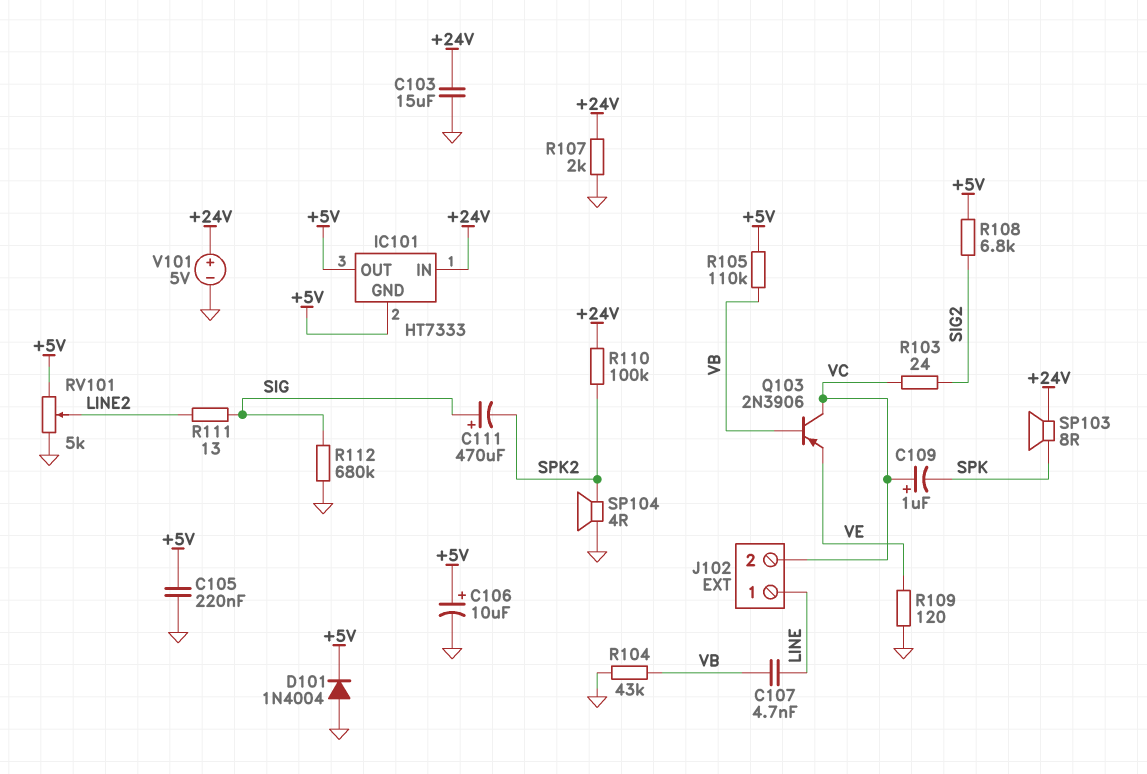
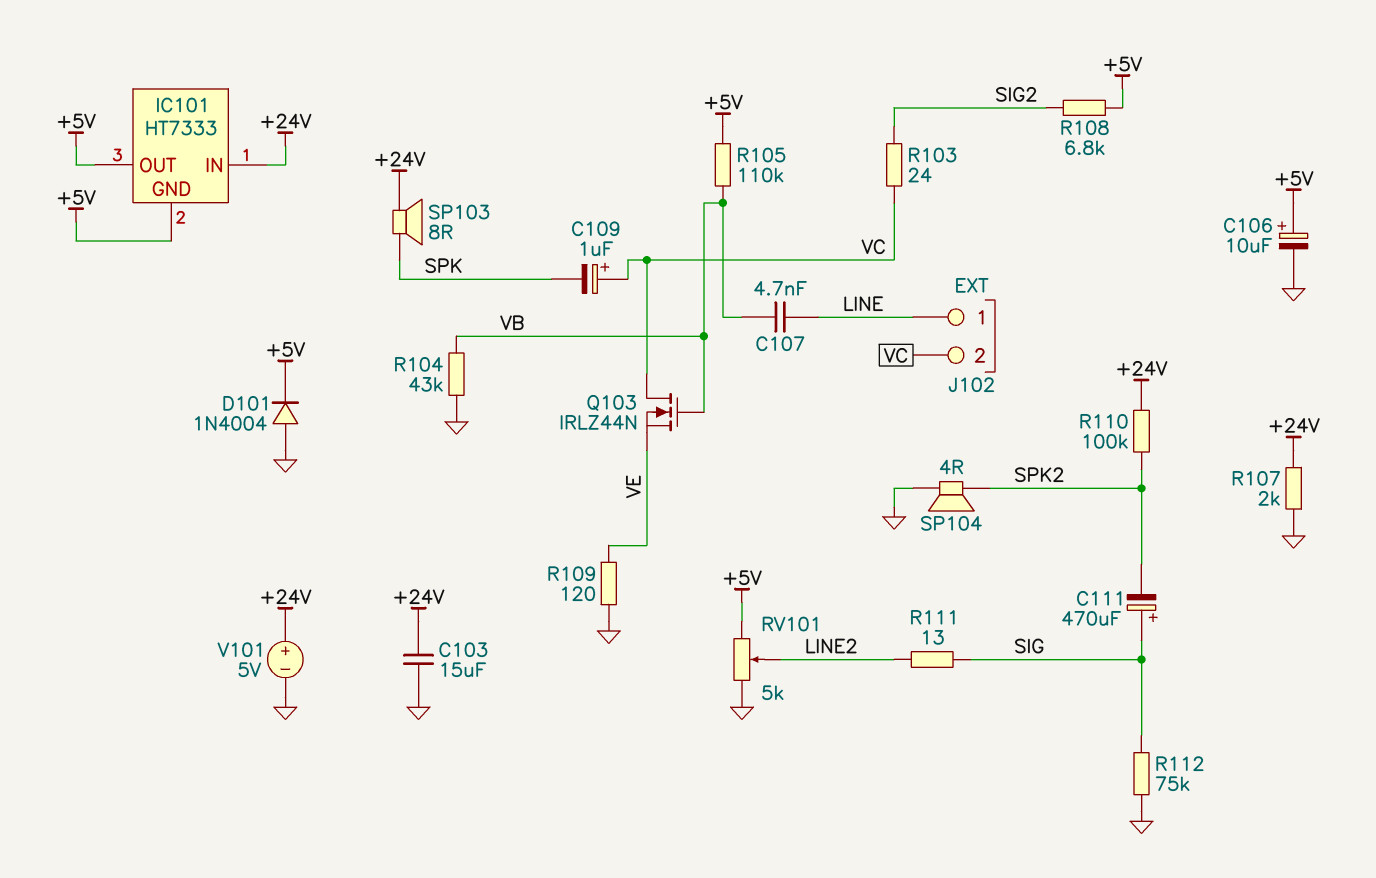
C105: 220nF (+5V, GND) -> none
Q103: PNP 2N3906 (B VB, C VC, E VE) -> NMOS IRLZ44N (G VB, D VC, S VE)
R112: 680k (GND, SIG) -> 75k (GND, SIG)

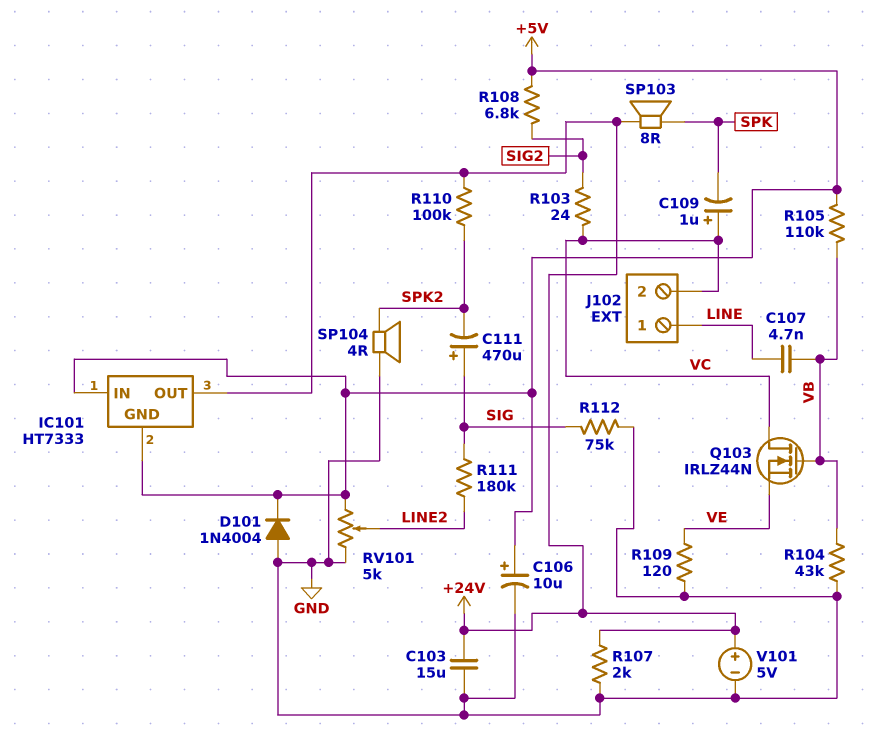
IC101 pin IN: +24V -> +5V
IC101 pin OUT: +5V -> +24V
R111: 13 (LINE2, SIG) -> 180k (LINE2, SIG)

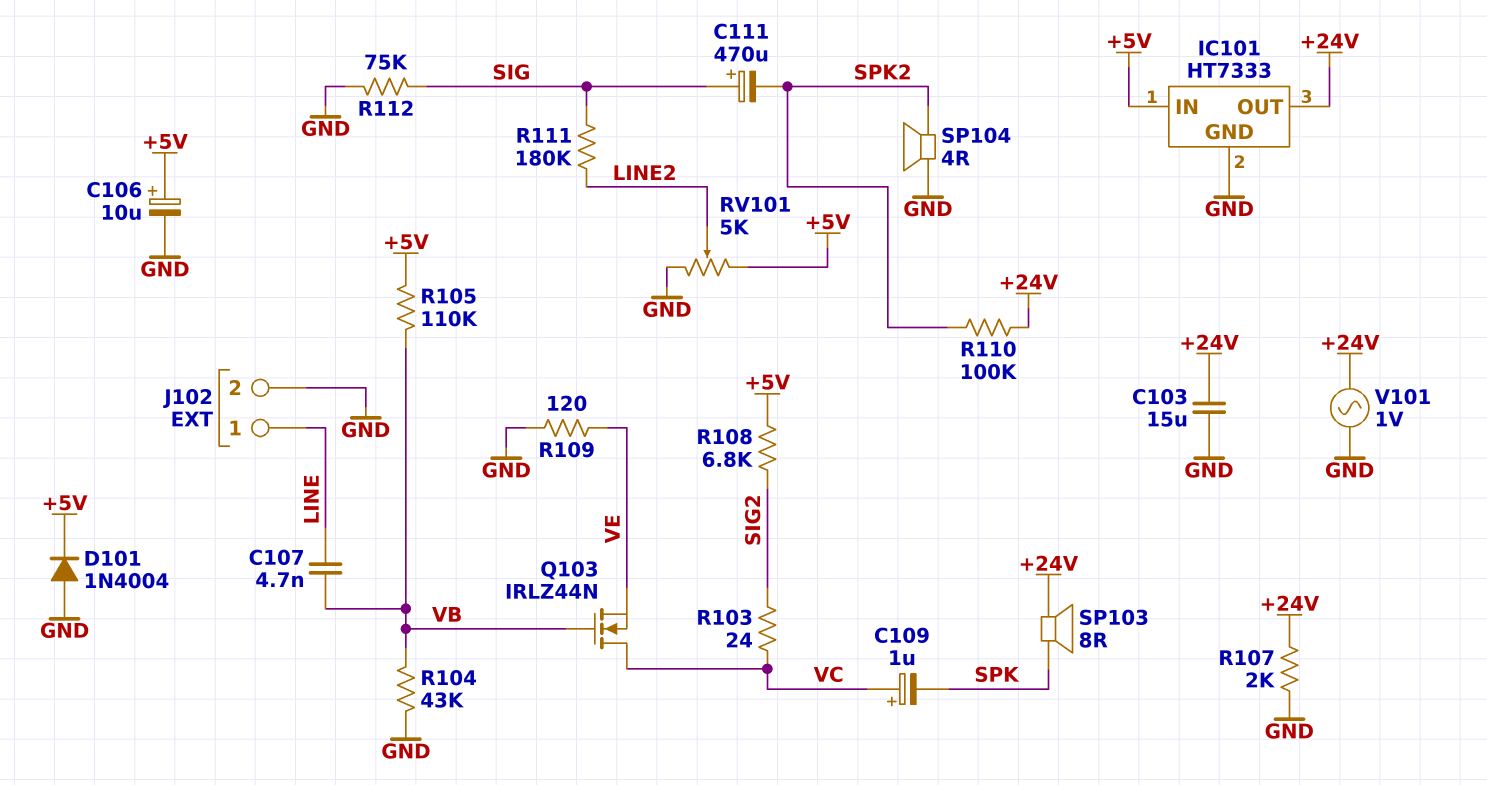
IC101 pin GND: +5V -> GND
J102 pin 2: VC -> GND
V101: 5V (plus +24V, minus GND) -> AC 1V (+24V, GND)

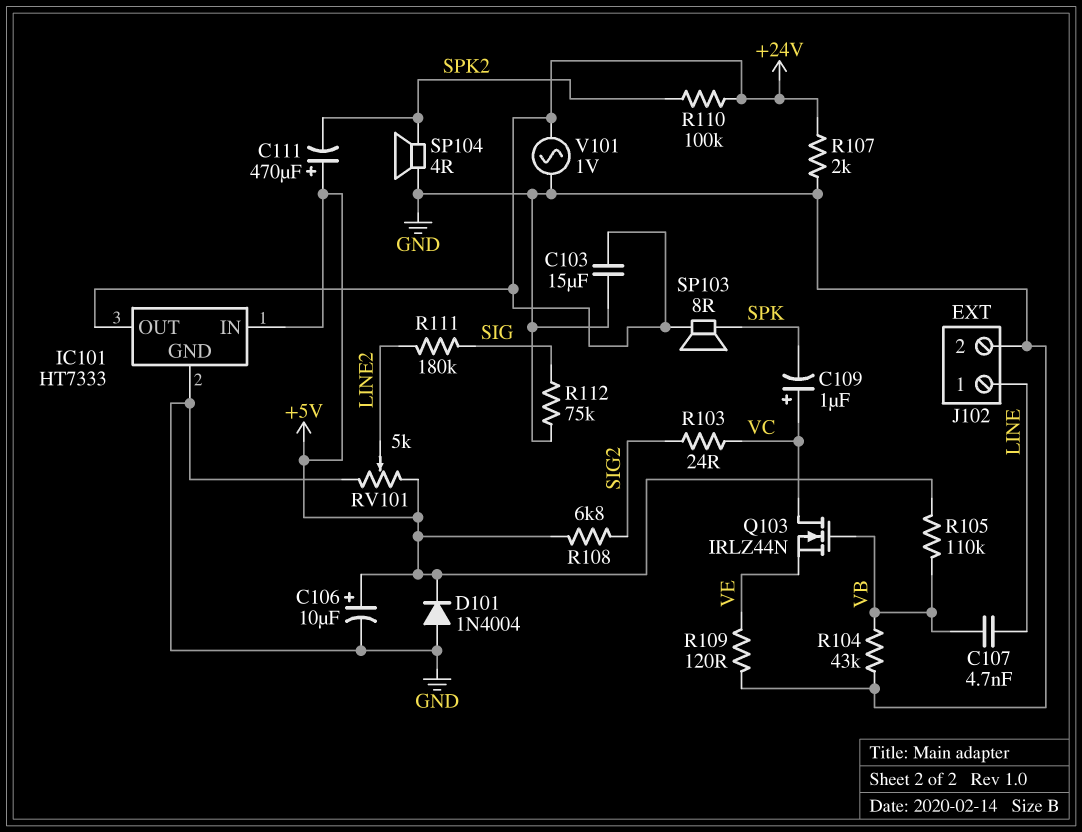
C111: 470uF (plus SIG, minus SPK2) -> 470uF (plus +5V, minus SPK2)

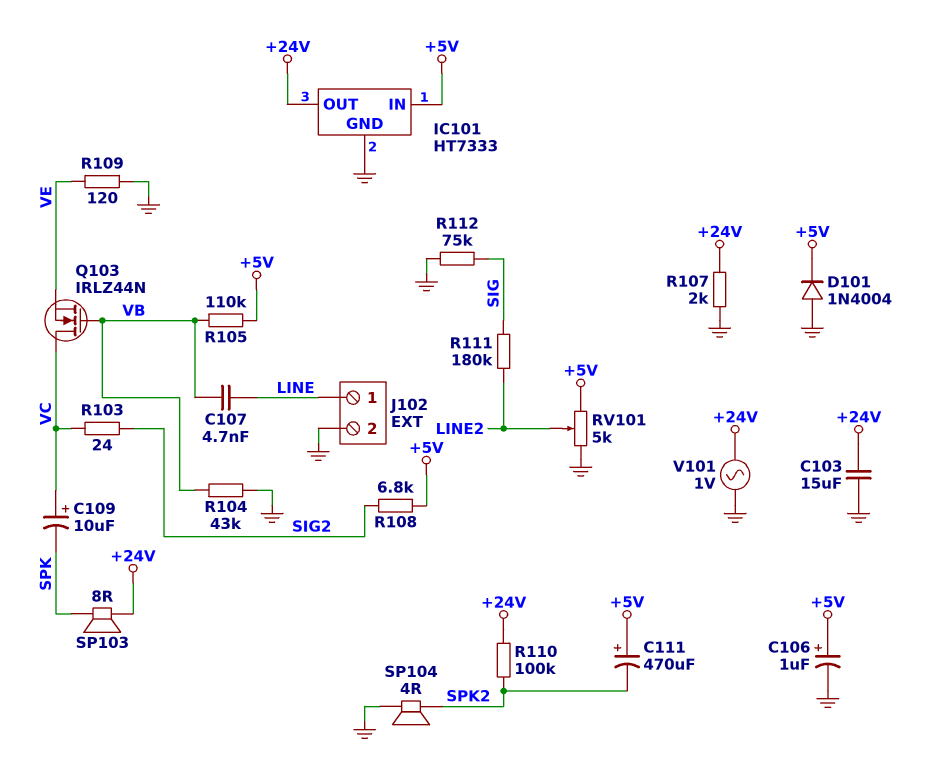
C106: 10uF (plus +5V, minus GND) -> 1uF (plus +5V, minus GND)
C109: 1uF (plus VC, minus SPK) -> 10uF (plus VC, minus SPK)

